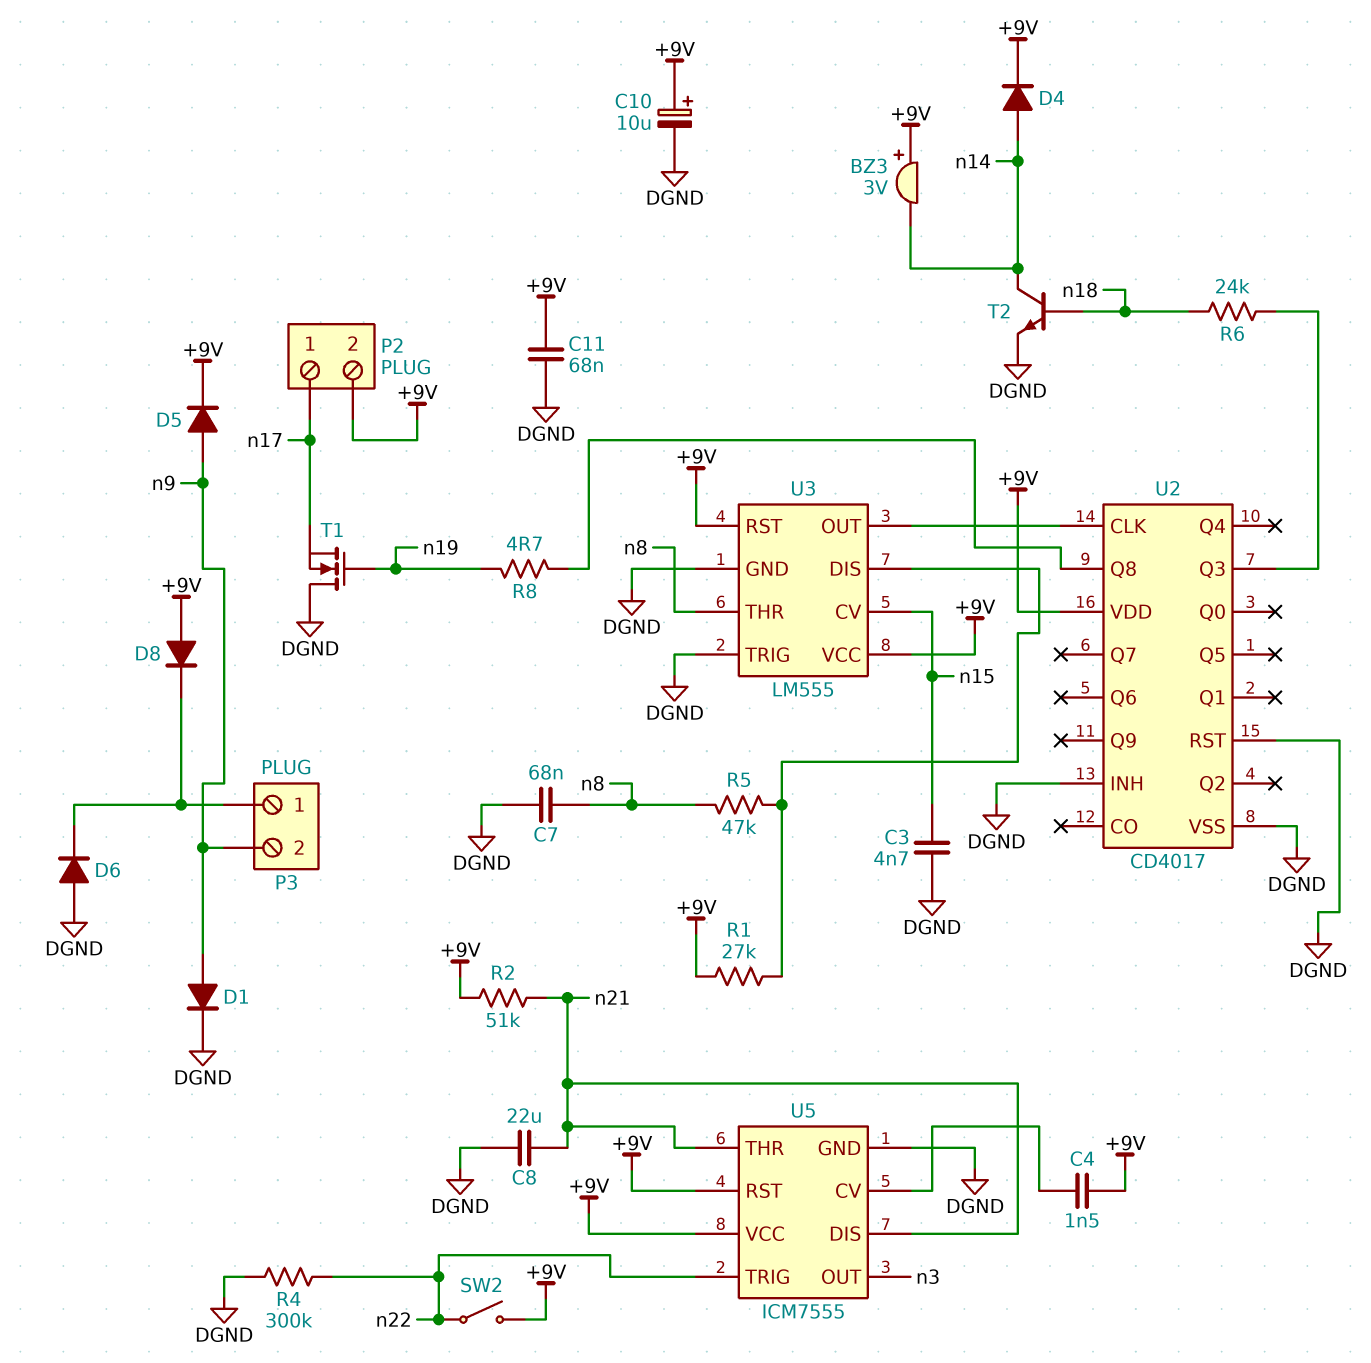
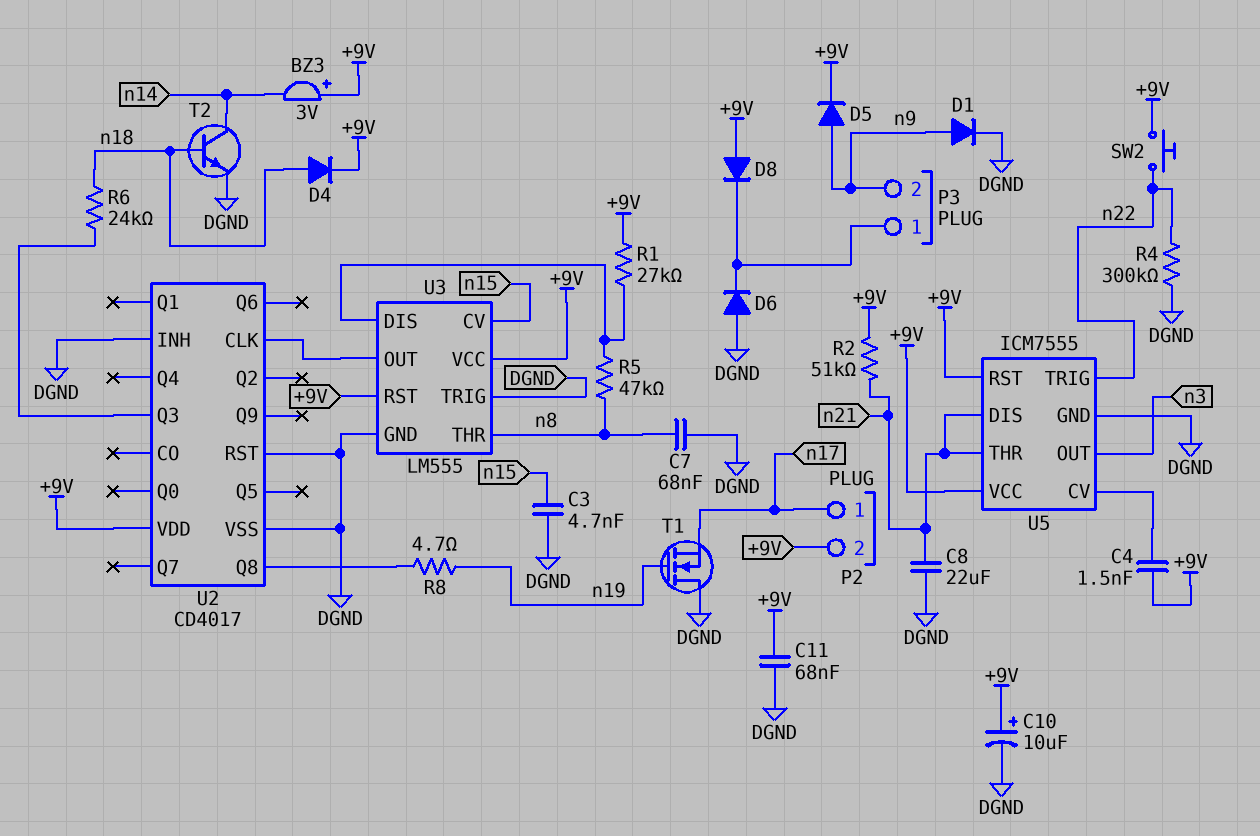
D4: diode (A n14, K +9V) -> diode (A n18, K +9V)
SW2: switch (+9V, n22) -> button (+9V, n22)

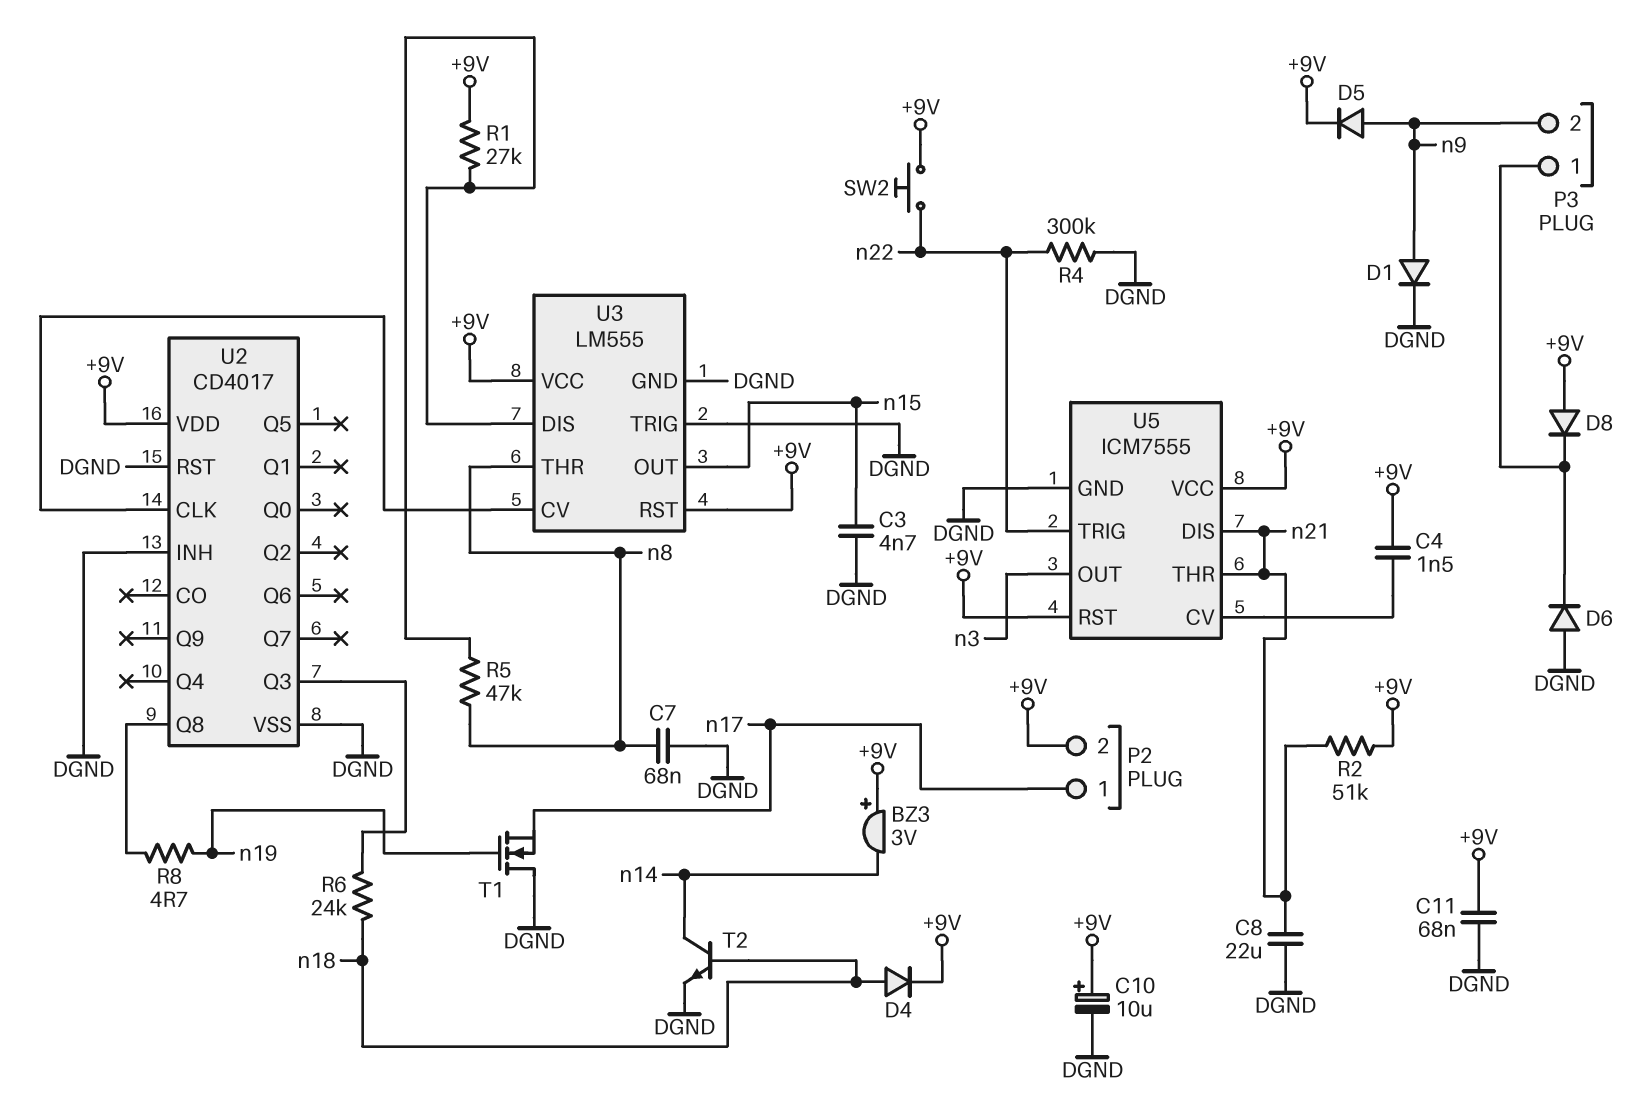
U3 pin CV: n15 -> U2/CLK
U3 pin OUT: U2/CLK -> n15

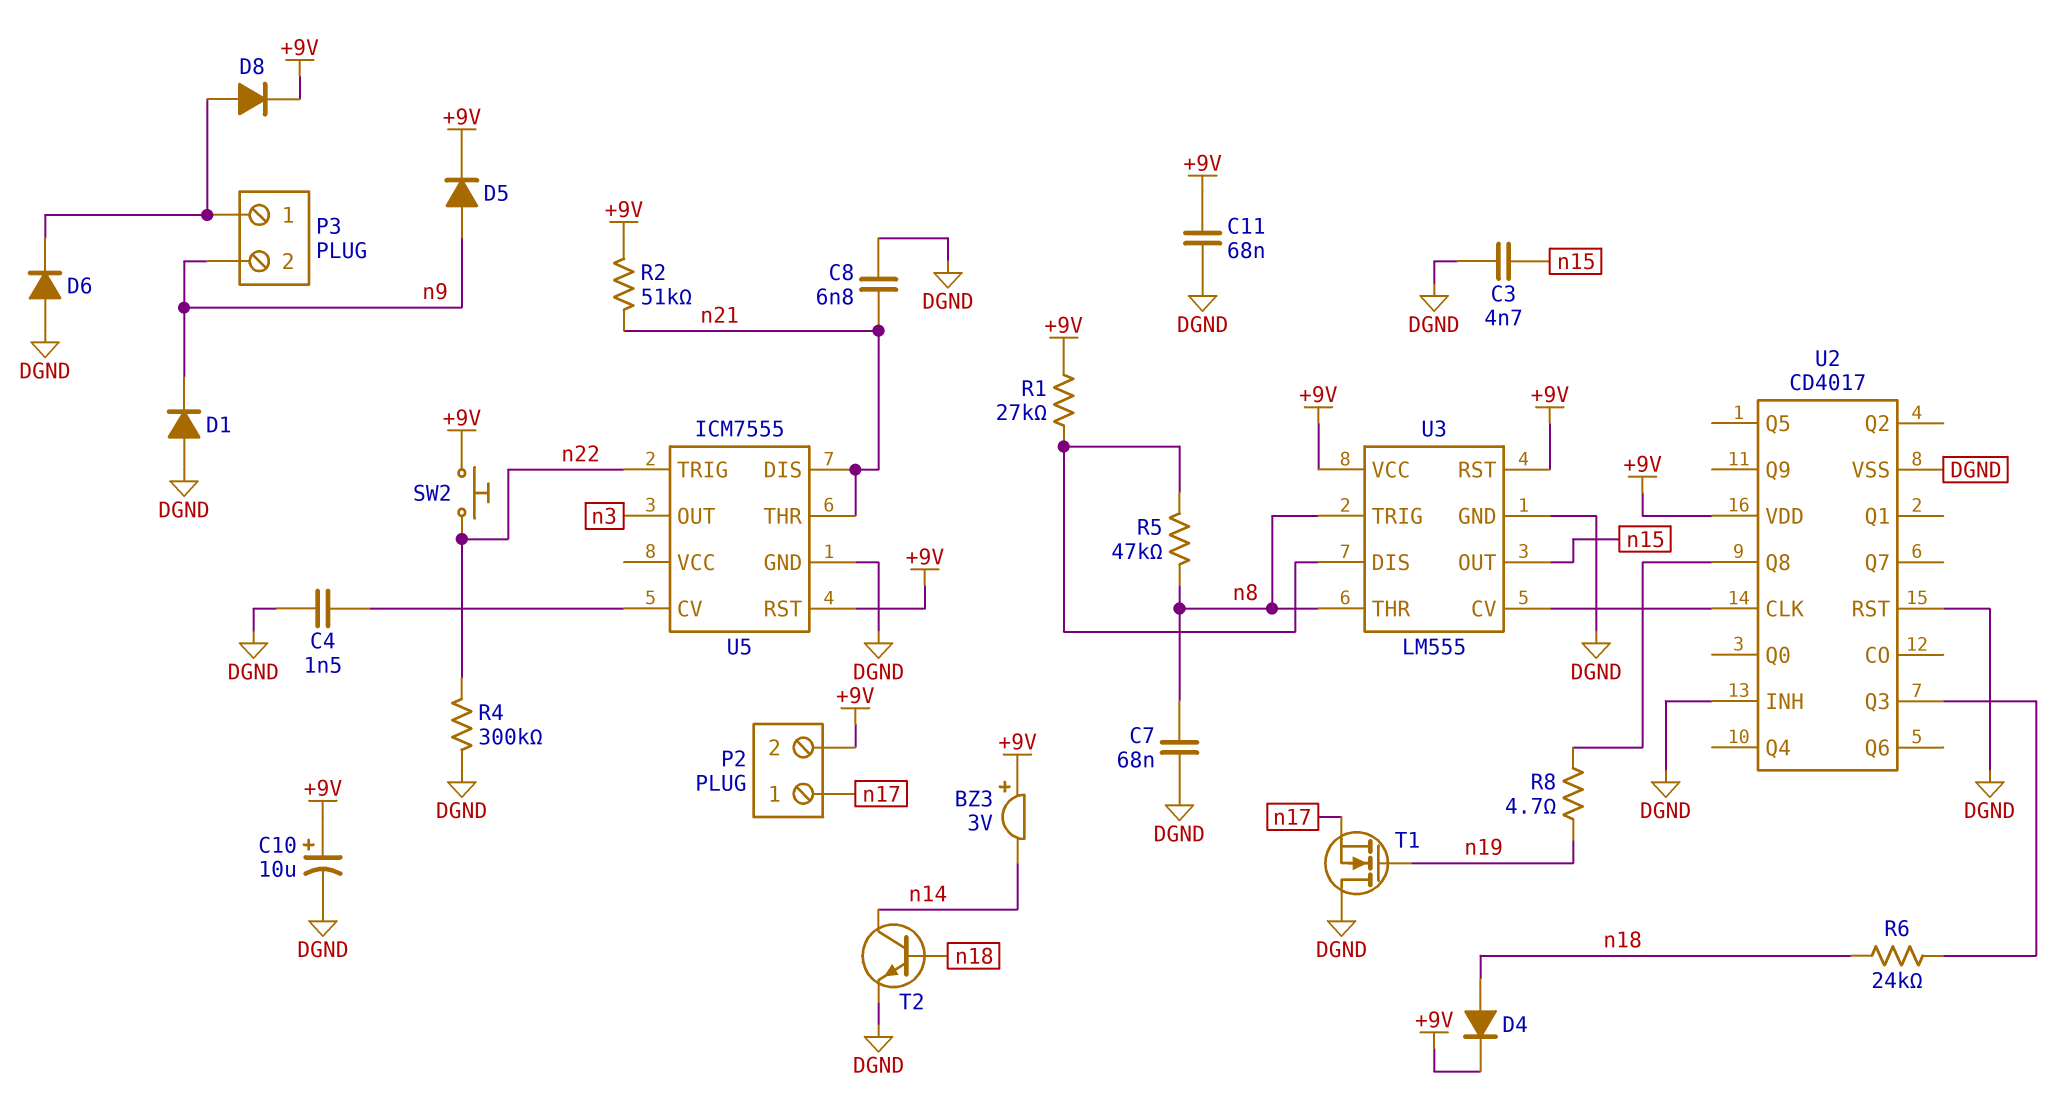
C4: 1.5nF (+9V, U5/CV) -> 1.5nF (DGND, U5/CV)
C8: 22uF (DGND, n21) -> 6.8nF (DGND, n21)
D1: diode (A n9, K DGND) -> diode (A DGND, K n9)
D8: diode (A +9V, K P3/1) -> diode (A P3/1, K +9V)
U3 pin TRIG: DGND -> n8
U5 pin VCC: +9V -> none

